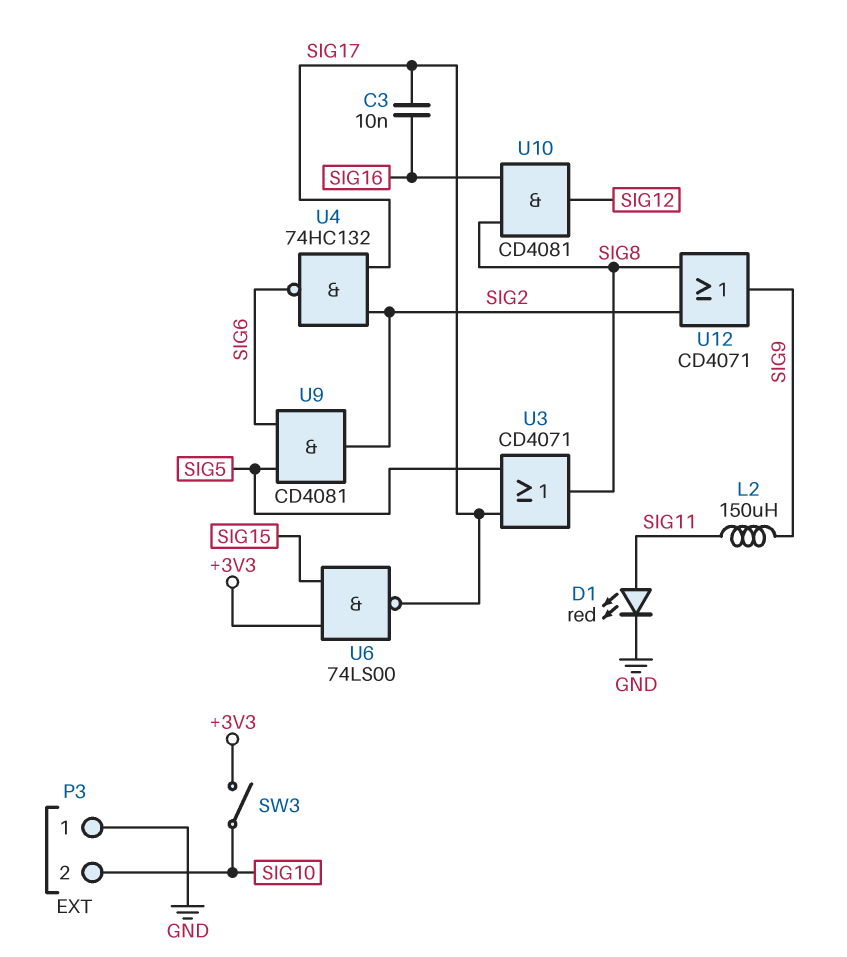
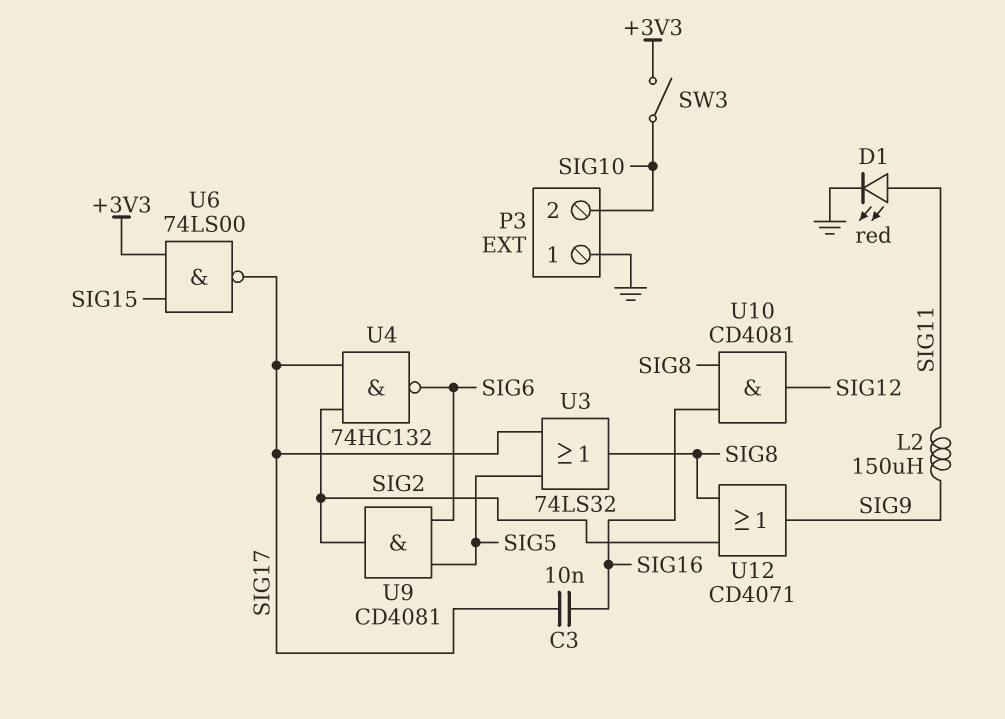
U3: OR CD4071 (in SIG5, in SIG17, out SIG8) -> OR 74LS32 (in SIG5, in SIG17, out SIG8)

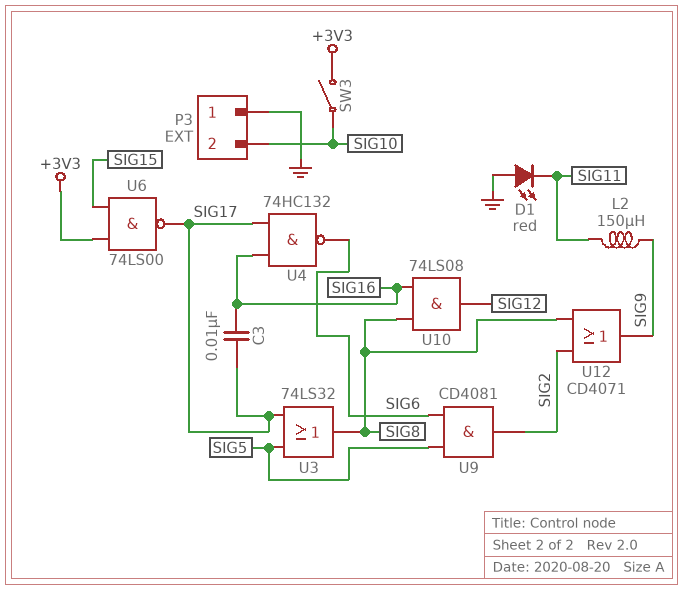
D1: LED red (A SIG11, K GND) -> LED red (A GND, K SIG11)
U4: NAND 74HC132 (in SIG2, in SIG17, out SIG6) -> NAND 74HC132 (in SIG16, in SIG17, out SIG6)
U10: AND CD4081 (in SIG8, in SIG16, out SIG12) -> AND 74LS08 (in SIG8, in SIG16, out SIG12)

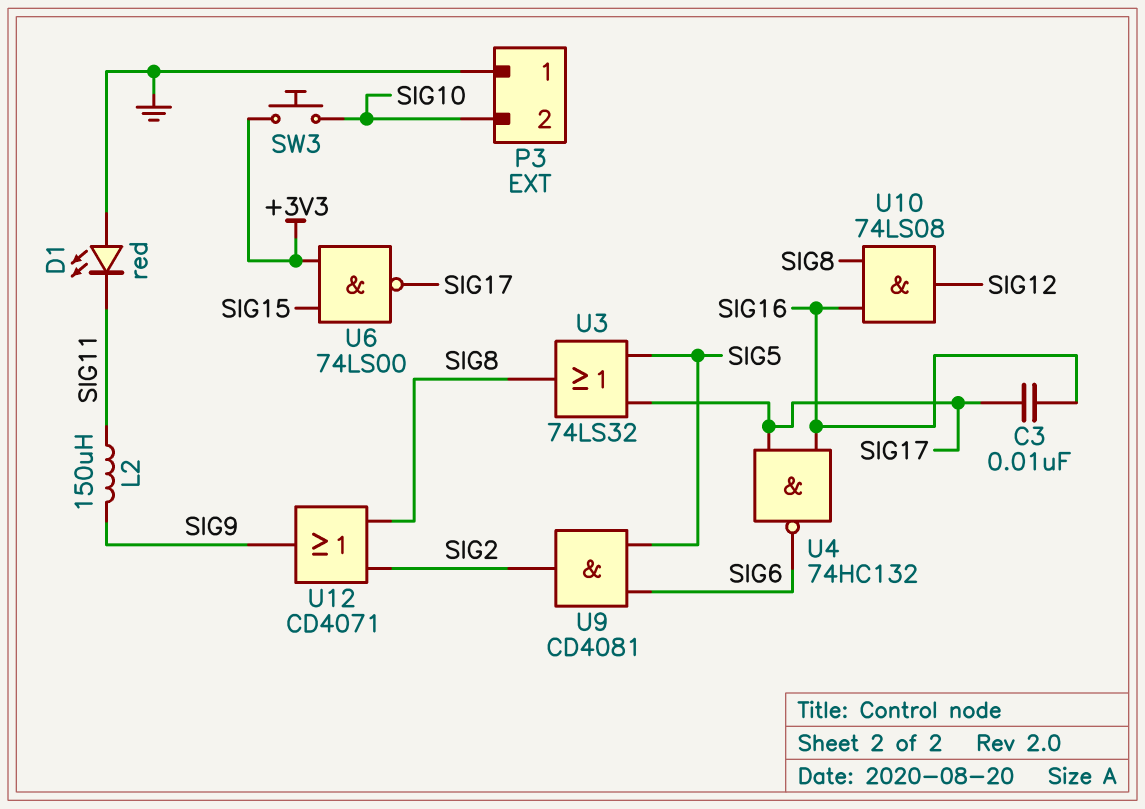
SW3: switch (+3V3, SIG10) -> button (+3V3, SIG10)

